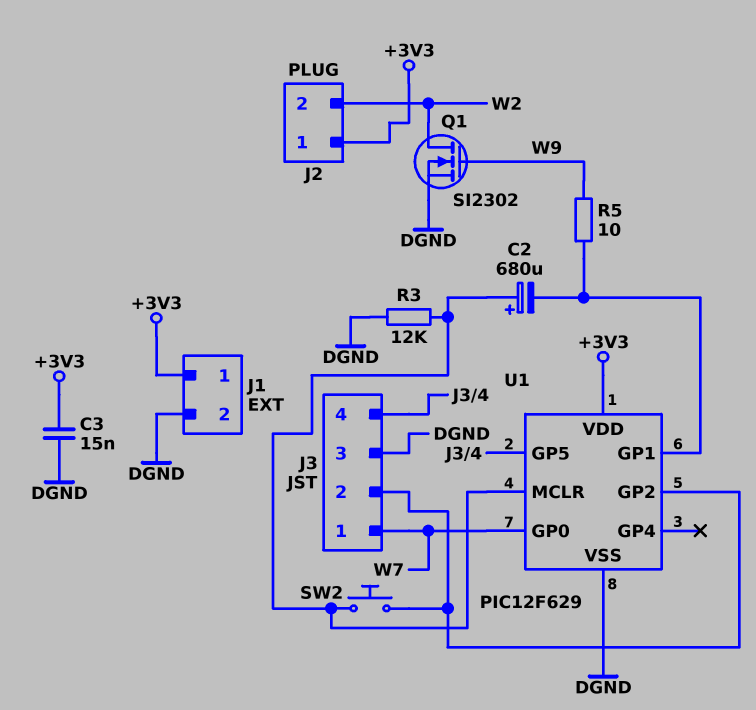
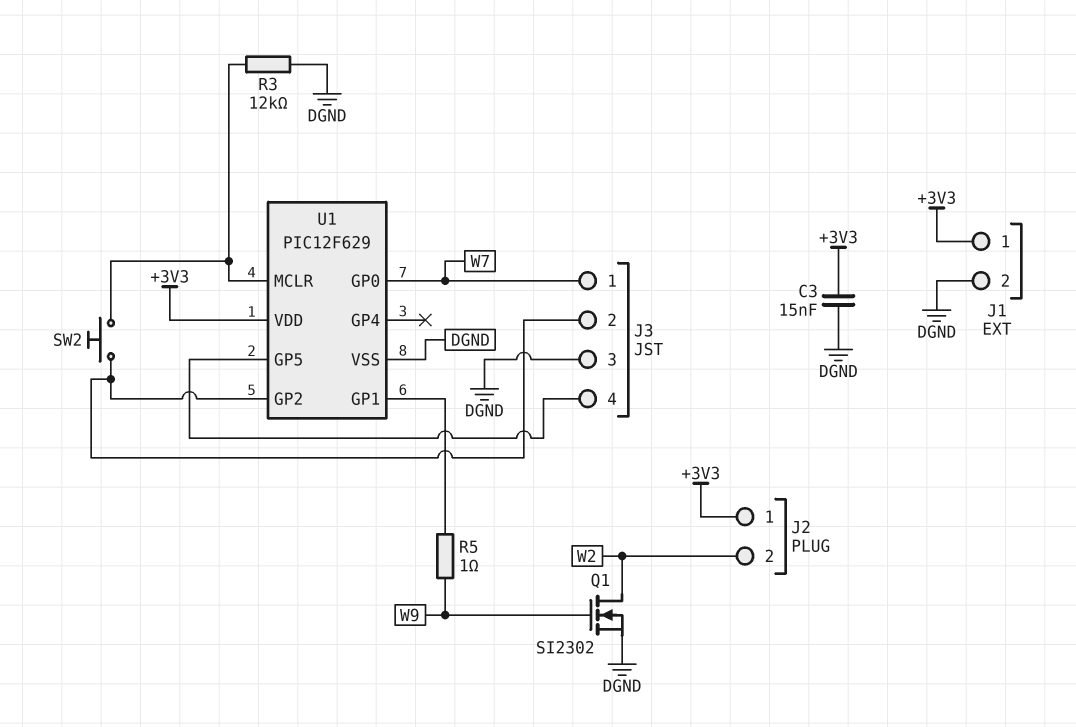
C2: 680uF (plus U1/MCLR, minus U1/GP1) -> none
R5: 10 (U1/GP1, W9) -> 1 (U1/GP1, W9)

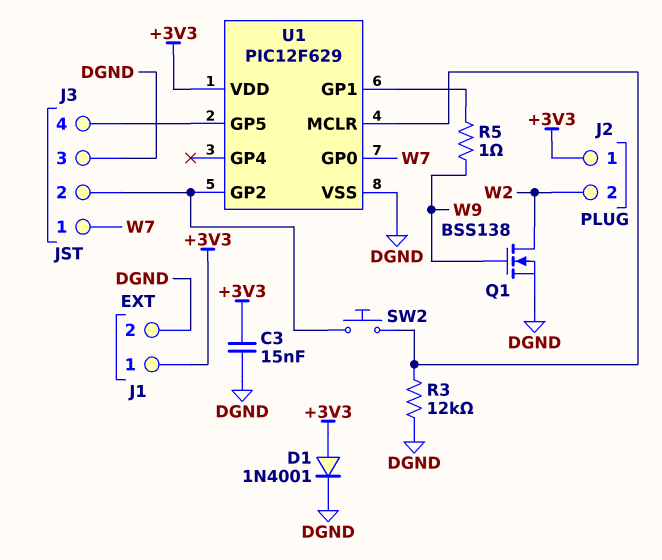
D1: none -> diode 1N4001 (A +3V3, K DGND)
Q1: NMOS SI2302 (G W9, D W2, S DGND) -> NMOS BSS138 (G W9, D W2, S DGND)

